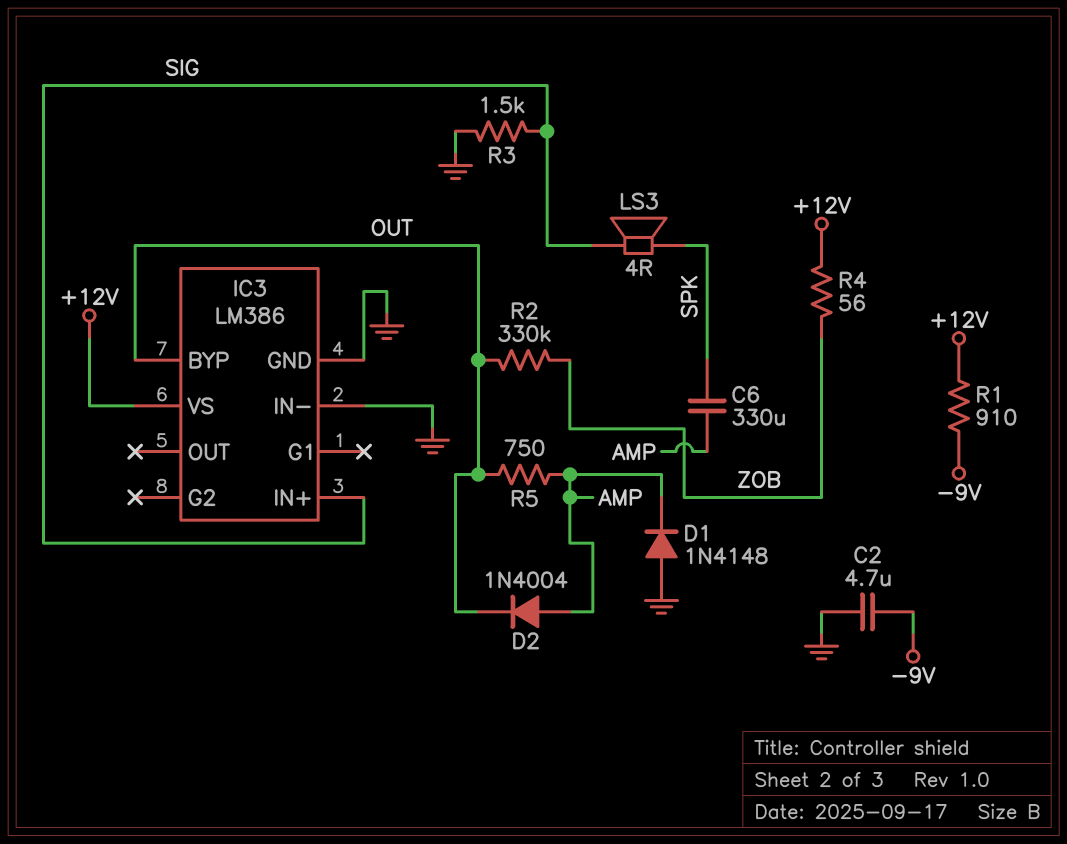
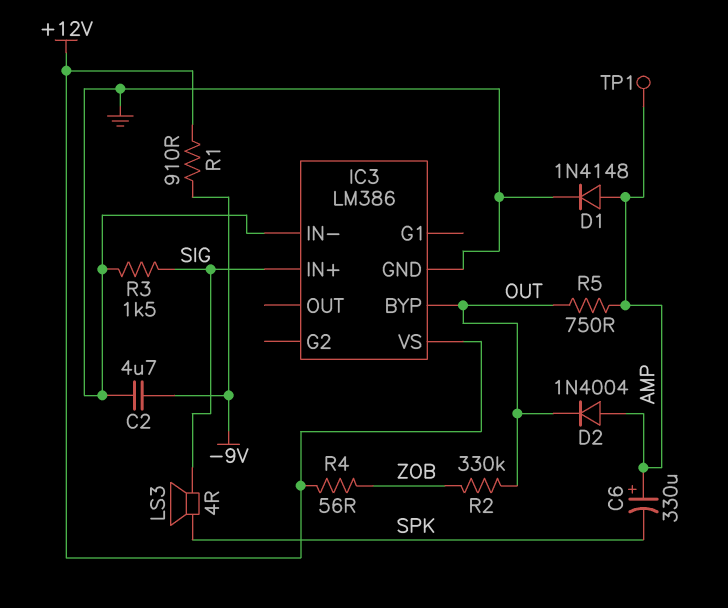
C6: 330uF (AMP, SPK) -> 330uF (plus AMP, minus SPK)
D1: diode 1N4148 (A GND, K AMP) -> diode 1N4148 (A AMP, K GND)
TP1: none -> test point (AMP)

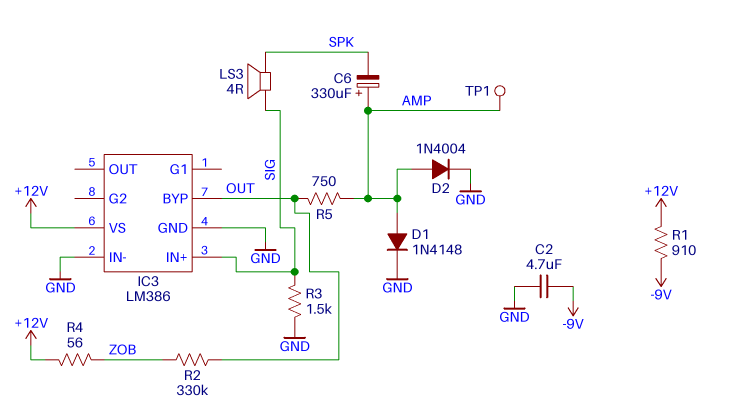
D2: diode 1N4004 (A AMP, K OUT) -> diode 1N4004 (A AMP, K GND)

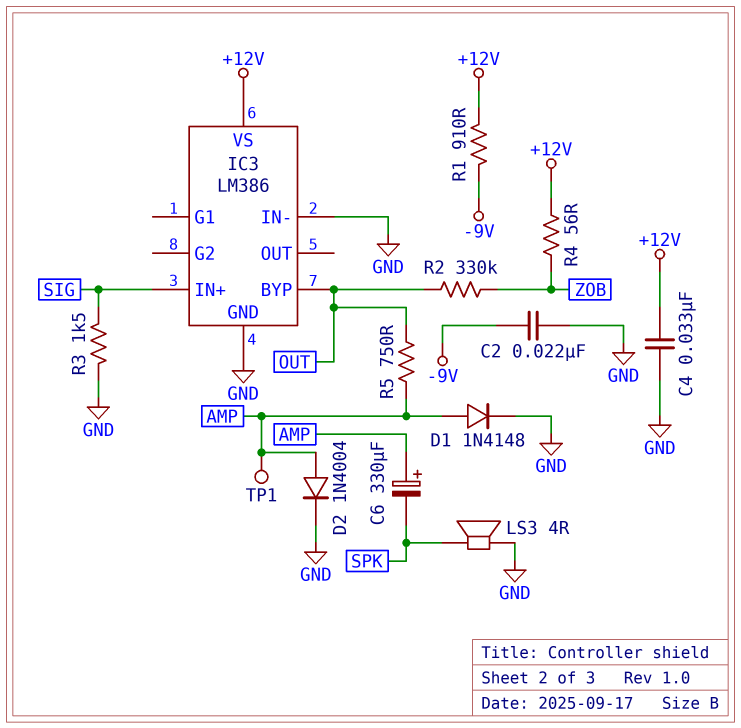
C2: 4.7uF (-9V, GND) -> 22nF (-9V, GND)
C4: none -> 33nF (+12V, GND)
LS3: speaker 4R (SIG, SPK) -> speaker 4R (GND, SPK)

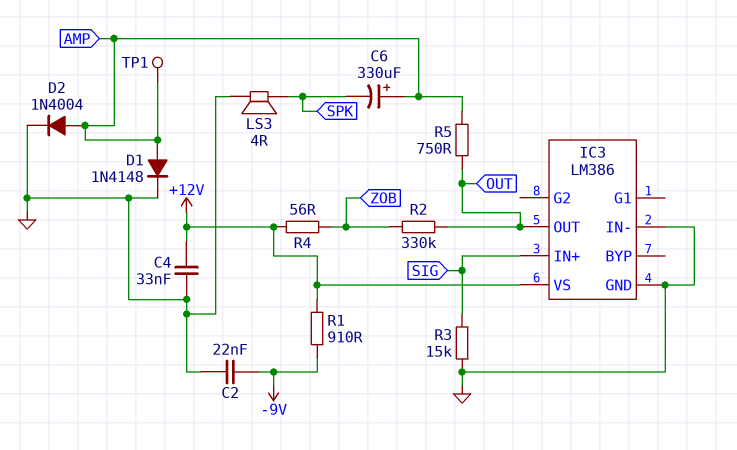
IC3 pin BYP: OUT -> none
IC3 pin OUT: none -> OUT
R3: 1.5k (GND, SIG) -> 15k (GND, SIG)

